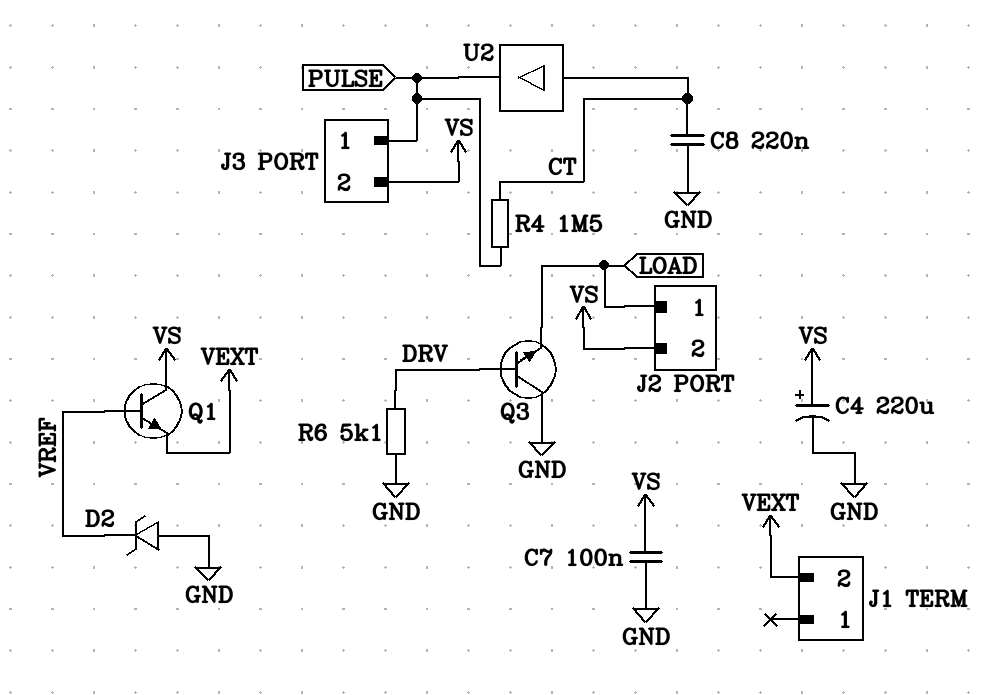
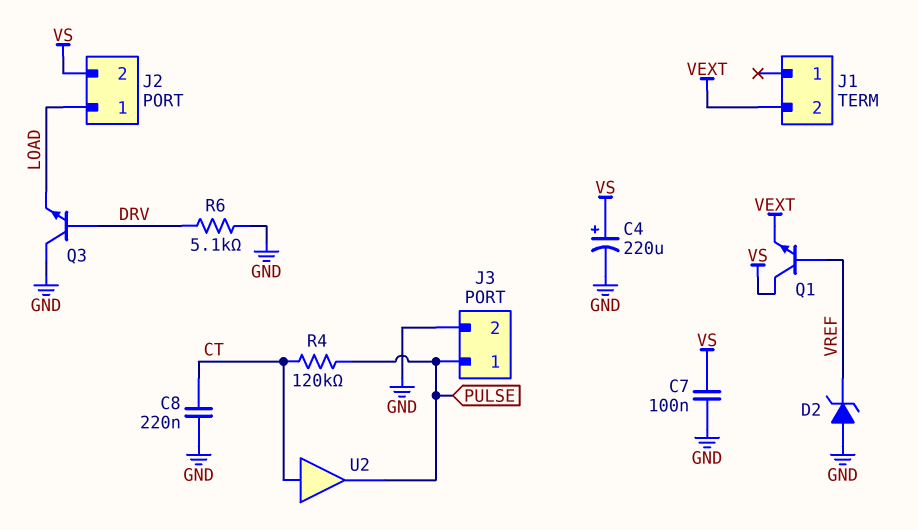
J3 pin 2: VS -> GND
R4: 1.5M (CT, PULSE) -> 120k (CT, PULSE)

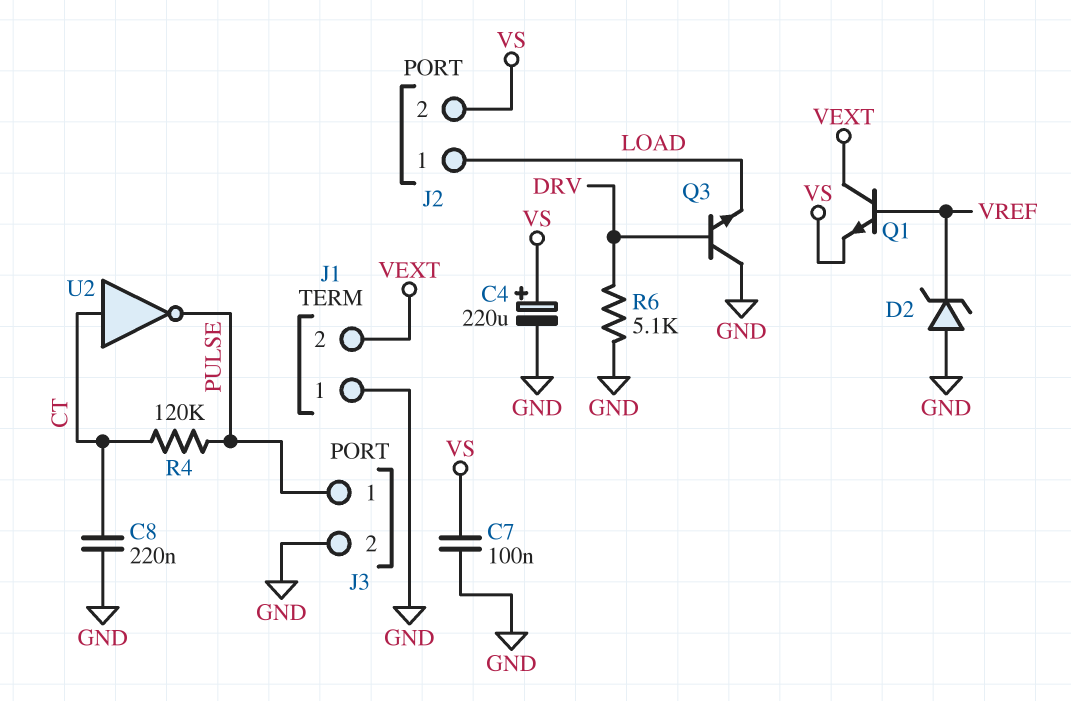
J1 pin 1: none -> GND
Q1: NPN (B VREF, C VS, E VEXT) -> NPN (B VREF, C VEXT, E VS)
U2: buffer (in CT, out PULSE) -> NOT (in CT, out PULSE)

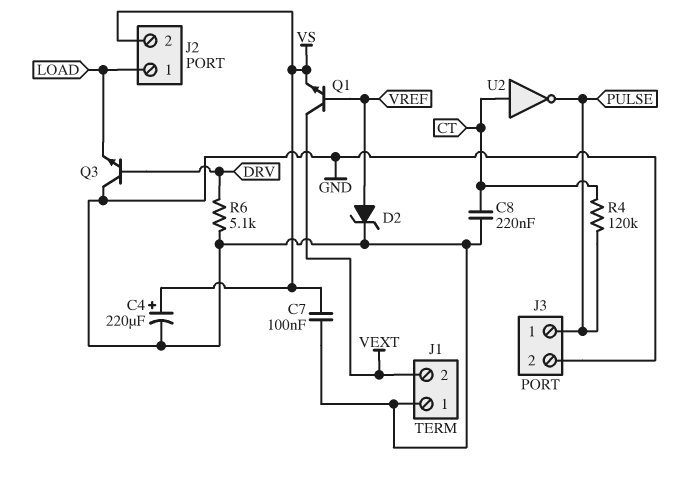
D2: zener (A GND, K VREF) -> zener (A VREF, K GND)

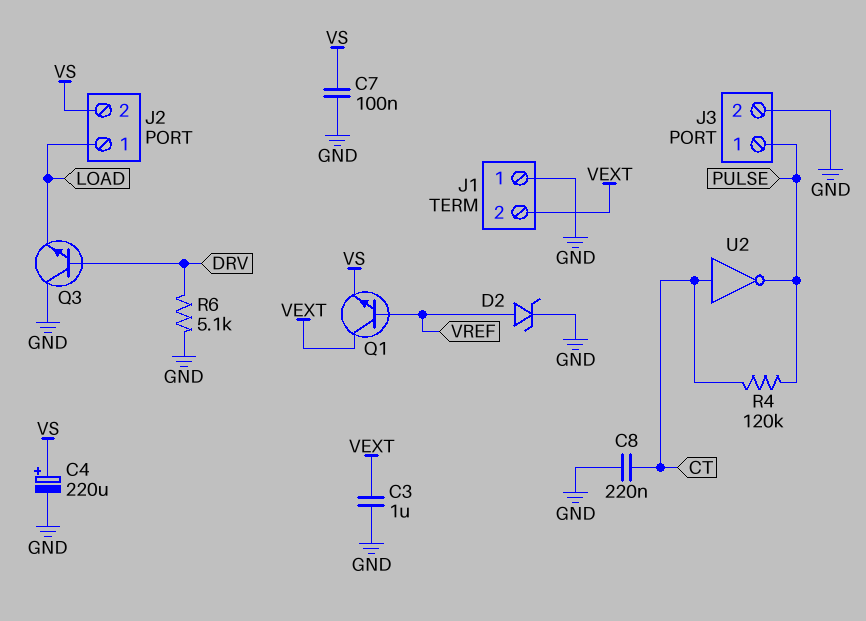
C3: none -> 1uF (GND, VEXT)

